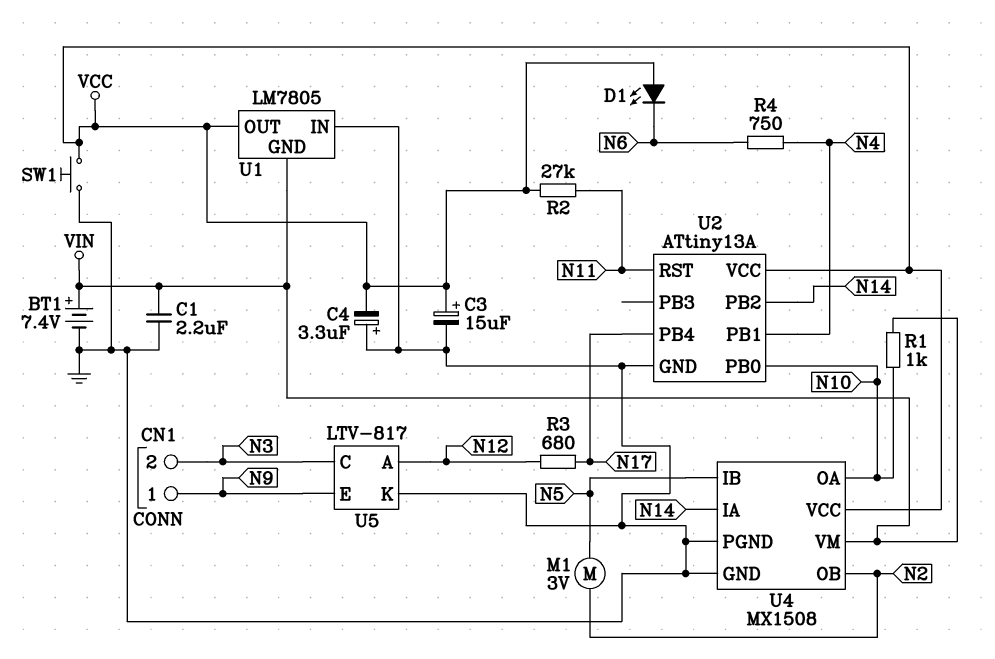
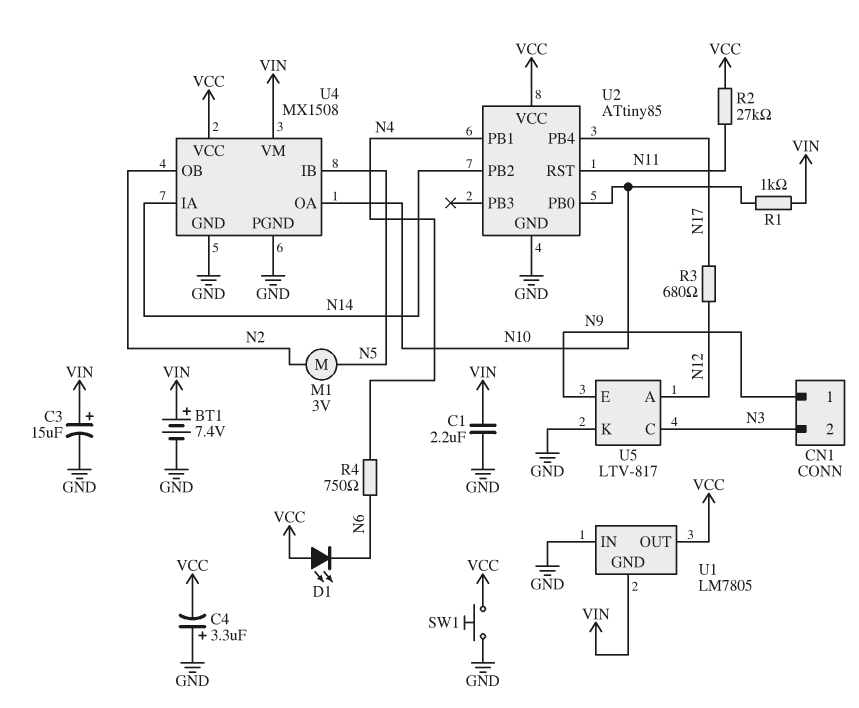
C3: 15uF (plus VCC, minus GND) -> 15uF (plus VIN, minus GND)
U2: ATtiny13A -> ATtiny85

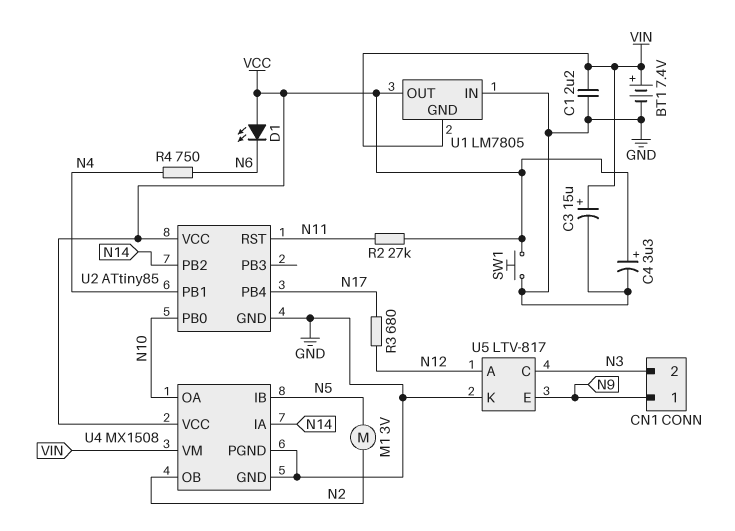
C4: 3.3uF (plus GND, minus VCC) -> 3.3uF (plus VCC, minus GND)
R1: 1k (N10, VIN) -> none

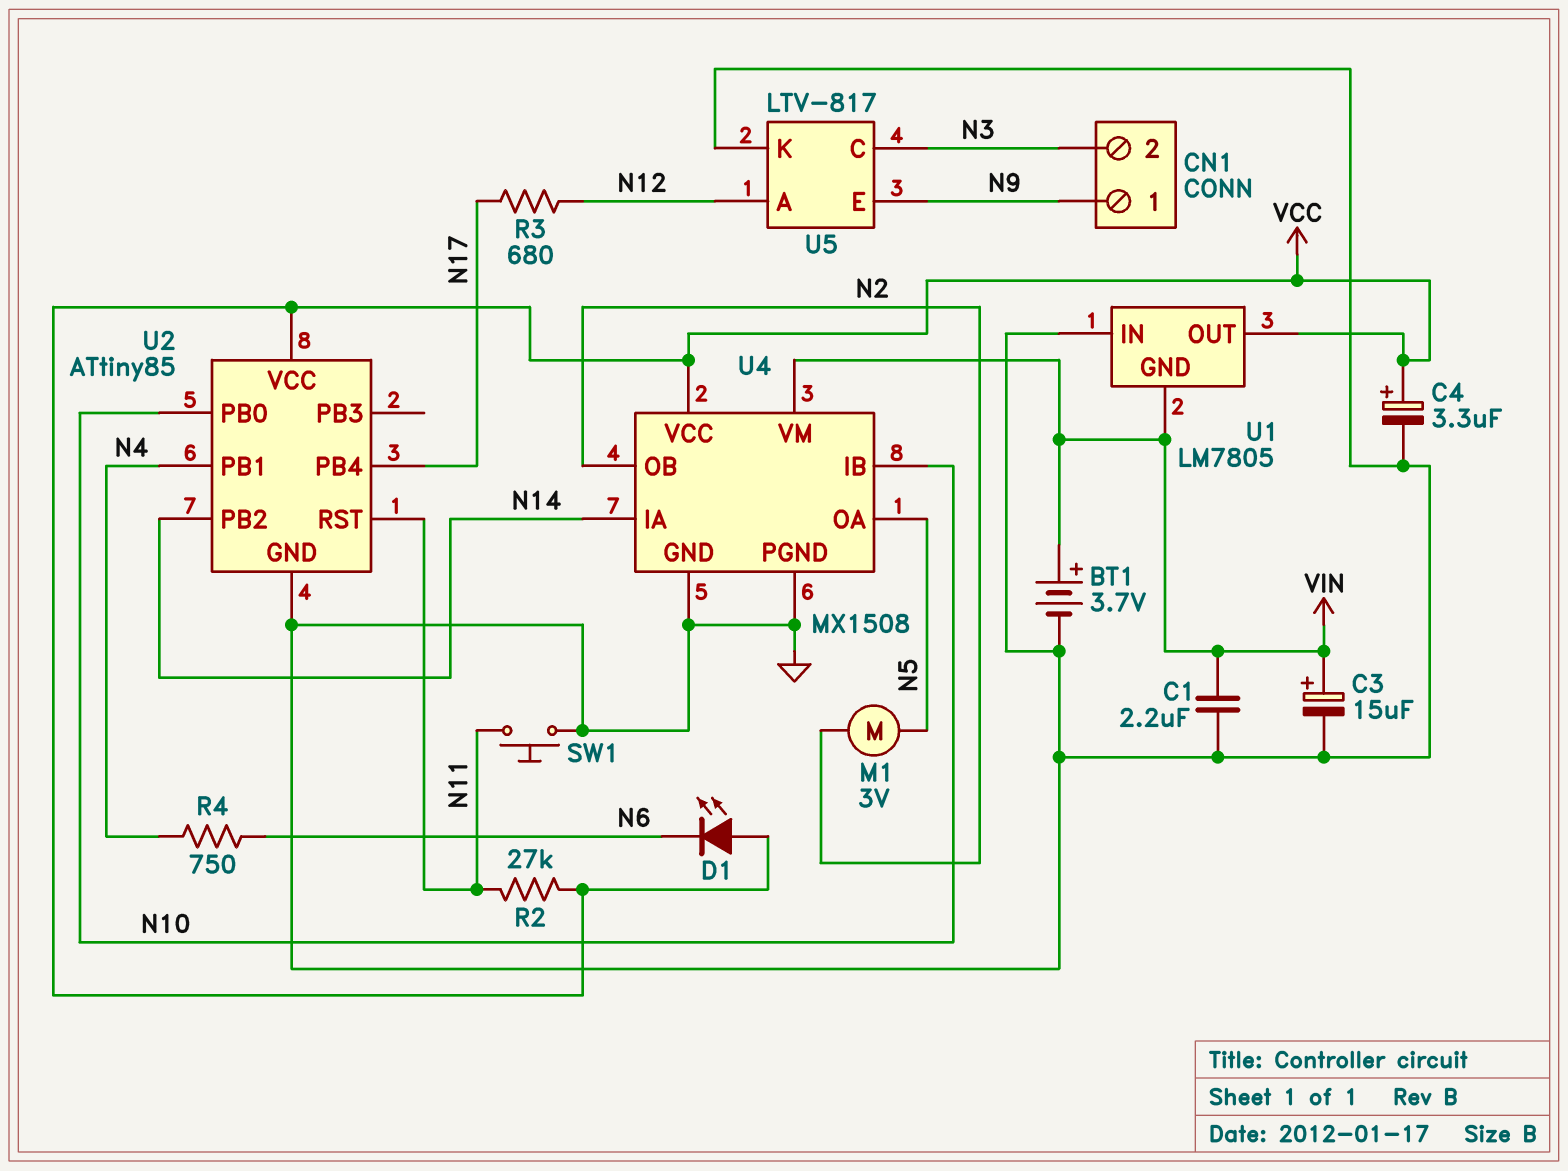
BT1: 7.4V (plus VIN, minus GND) -> 3.7V (plus VIN, minus GND)
SW1: button (GND, VCC) -> button (GND, N11)
U4 pin IB: N5 -> N10
U4 pin OA: N10 -> N5

